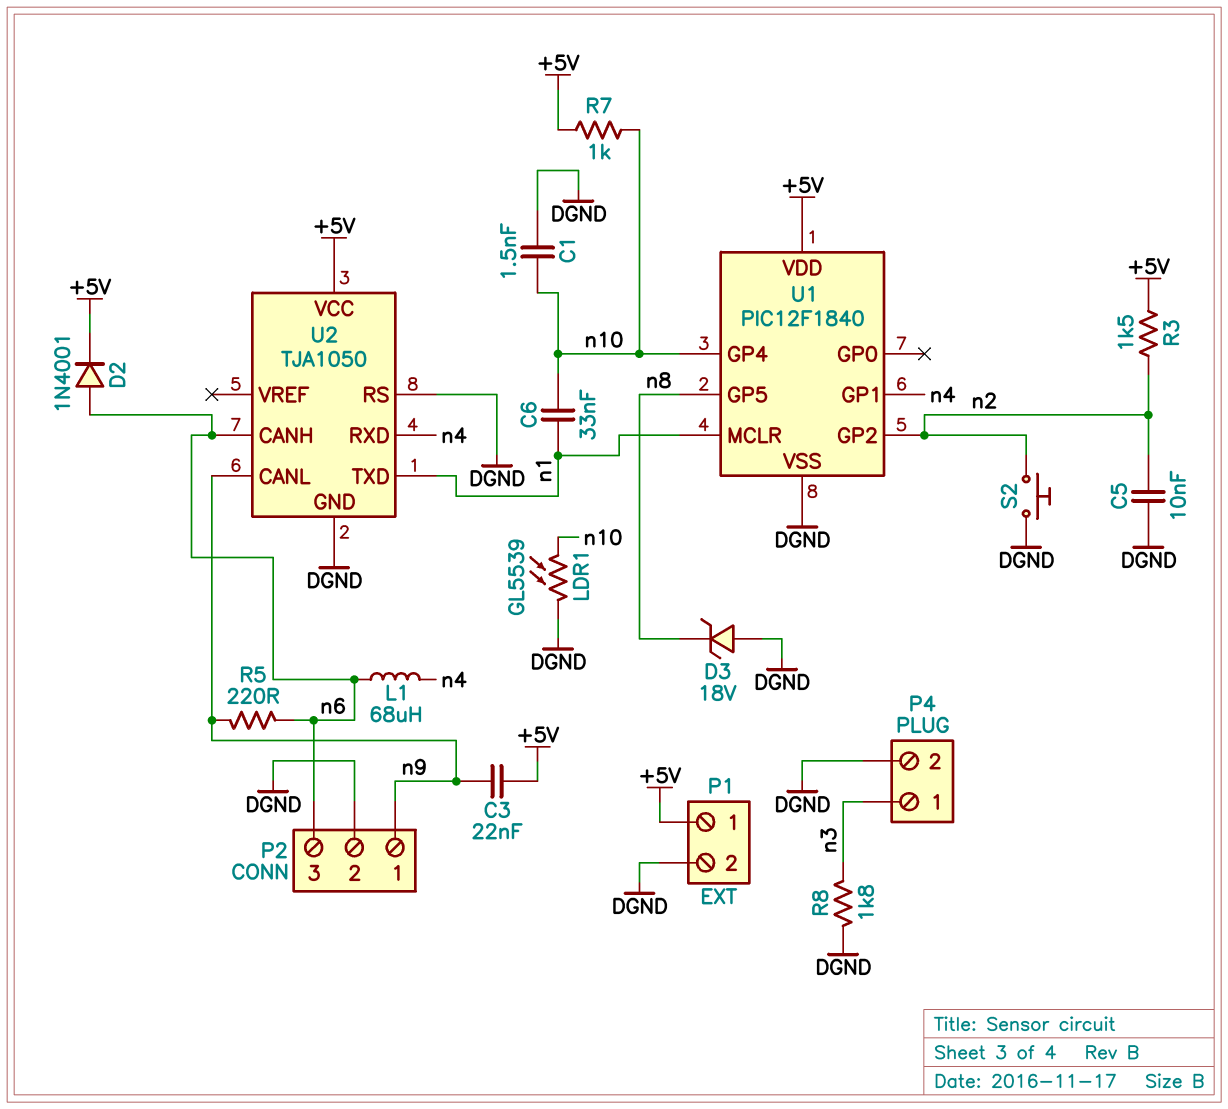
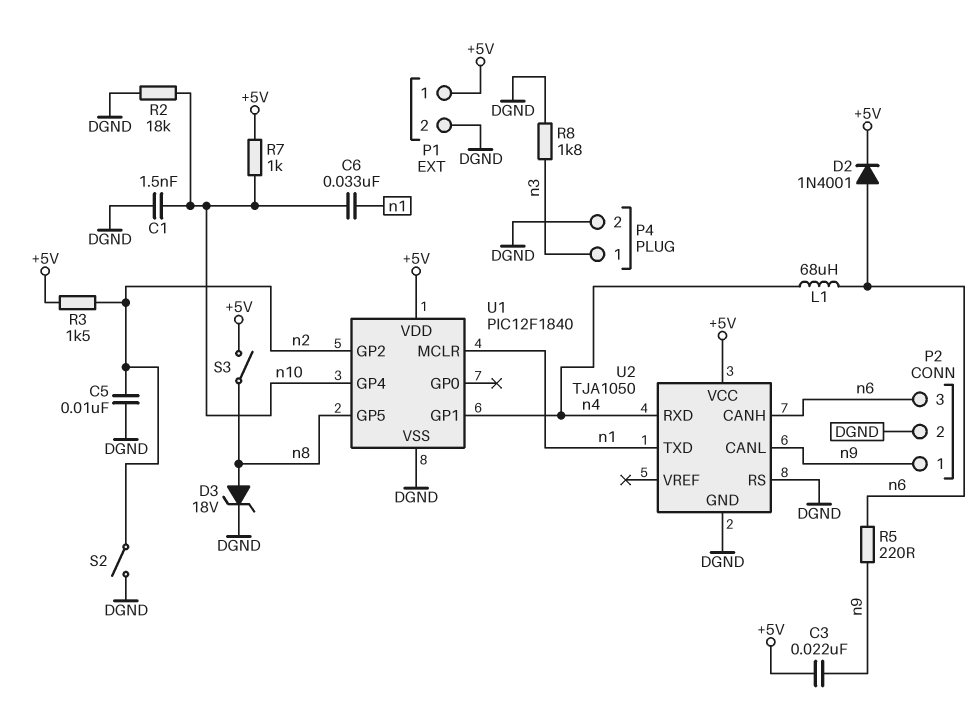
D3: zener 18V (A DGND, K n8) -> zener 18V (A n8, K DGND)
LDR1: GL5539 (DGND, n10) -> none
R2: none -> 18k (DGND, n10)
S2: button (DGND, n2) -> switch (DGND, n2)
S3: none -> switch (+5V, n8)

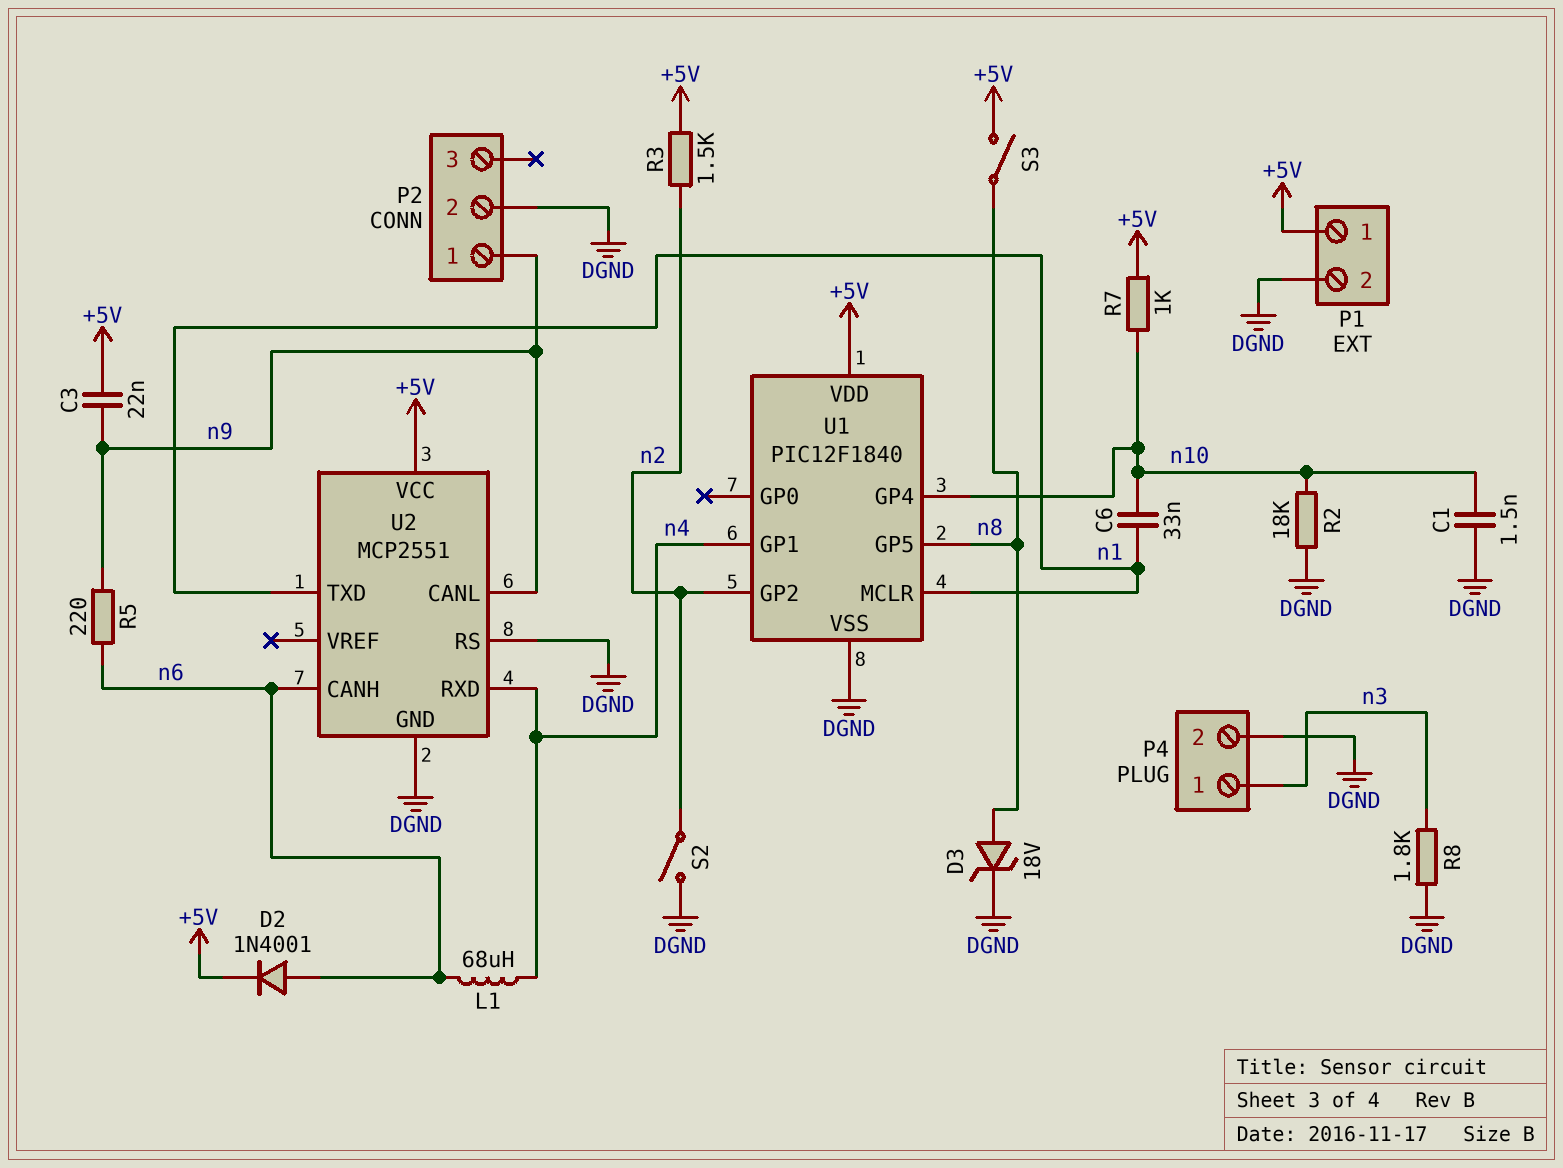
C5: 10nF (DGND, n2) -> none
P2 pin 3: n6 -> none
U2: TJA1050 -> MCP2551

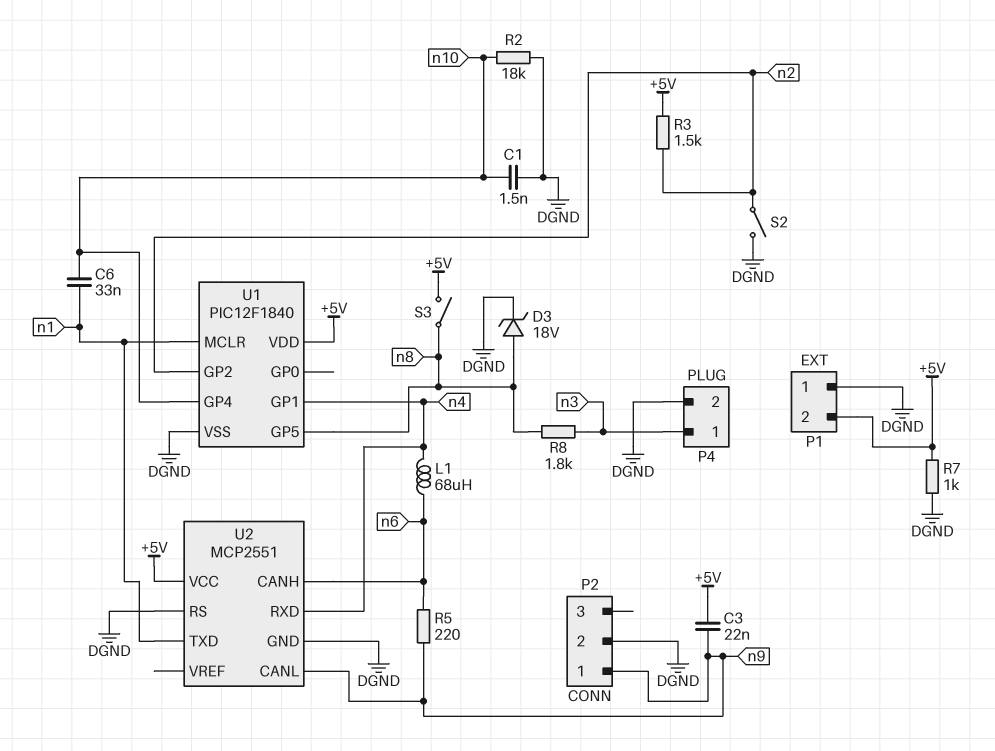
D2: diode 1N4001 (A n6, K +5V) -> none
P1 pin 1: +5V -> DGND
P1 pin 2: DGND -> +5V
R7: 1k (+5V, n10) -> 1k (+5V, DGND)
R8: 1.8k (DGND, n3) -> 1.8k (n3, n8)

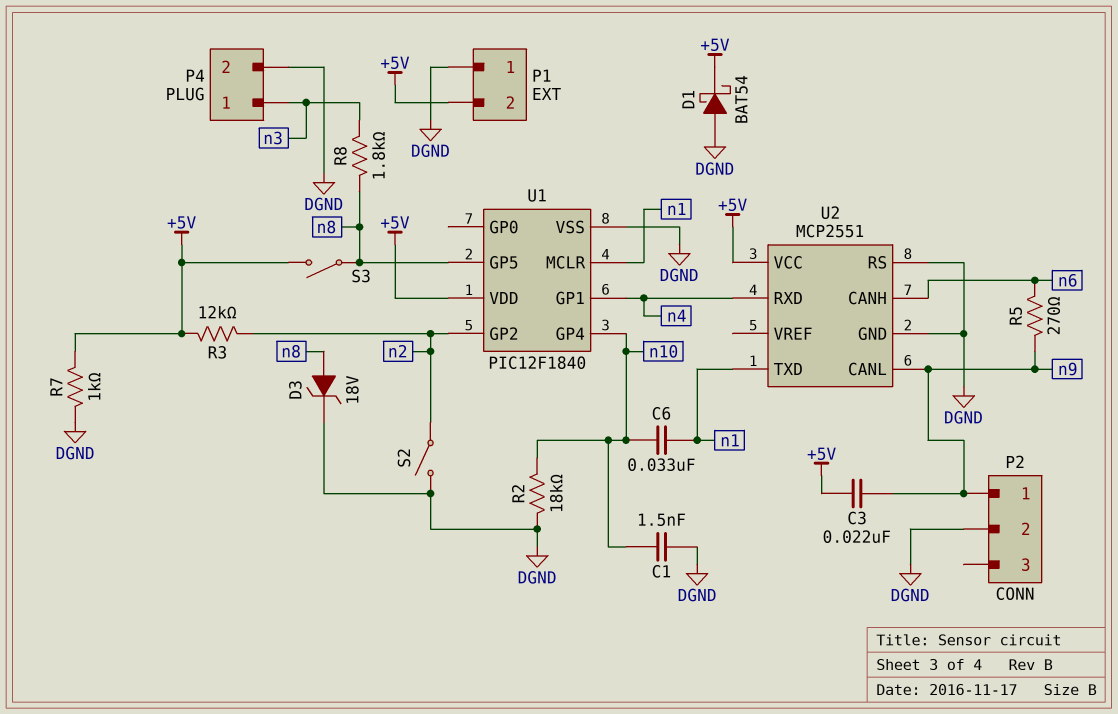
D1: none -> schottky BAT54 (A DGND, K +5V)
L1: 68uH (n4, n6) -> none
R3: 1.5k (+5V, n2) -> 12k (+5V, n2)
R5: 220 (n6, n9) -> 270 (n6, n9)

